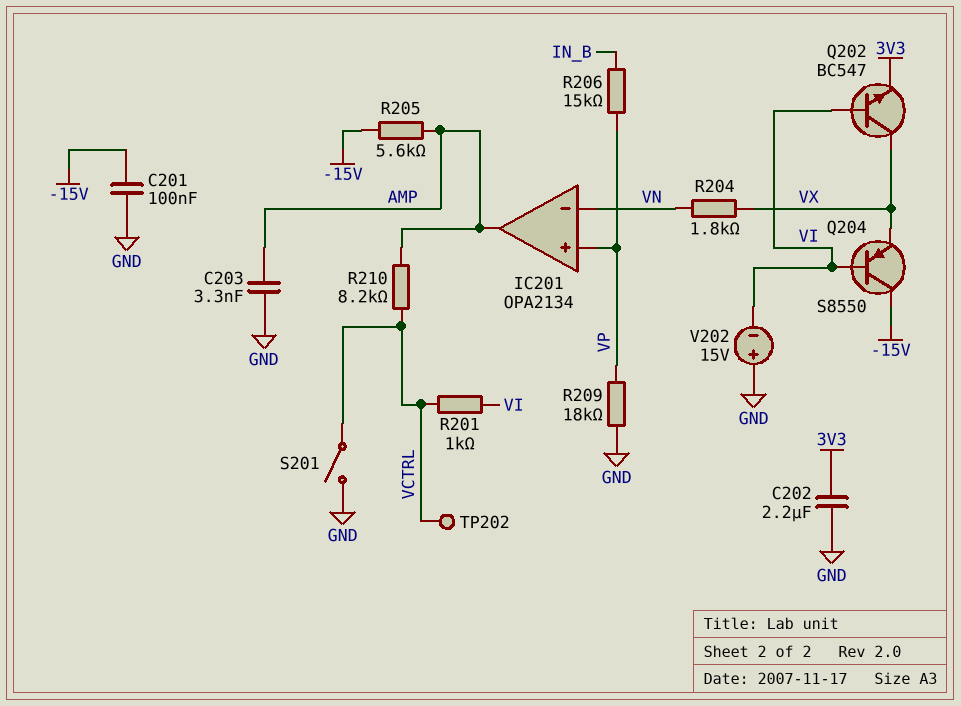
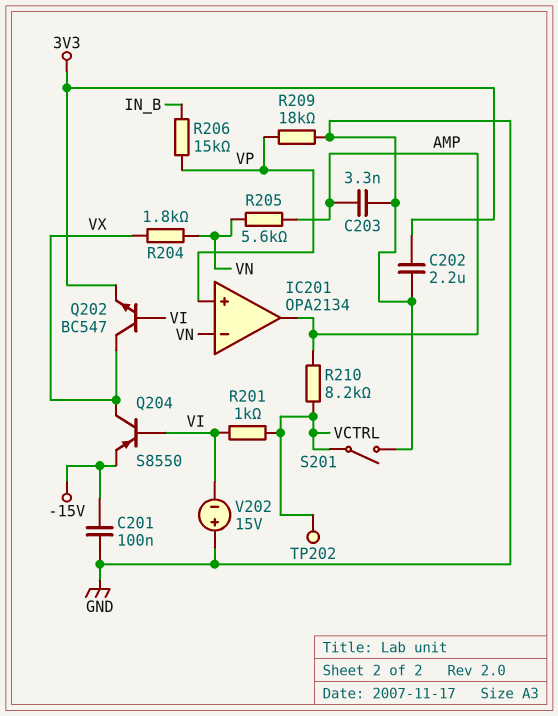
Q204: PNP S8550 (B VI, C -15V, E VX) -> PNP S8550 (B VI, C VX, E -15V)
R205: 5.6k (-15V, AMP) -> 5.6k (AMP, VN)

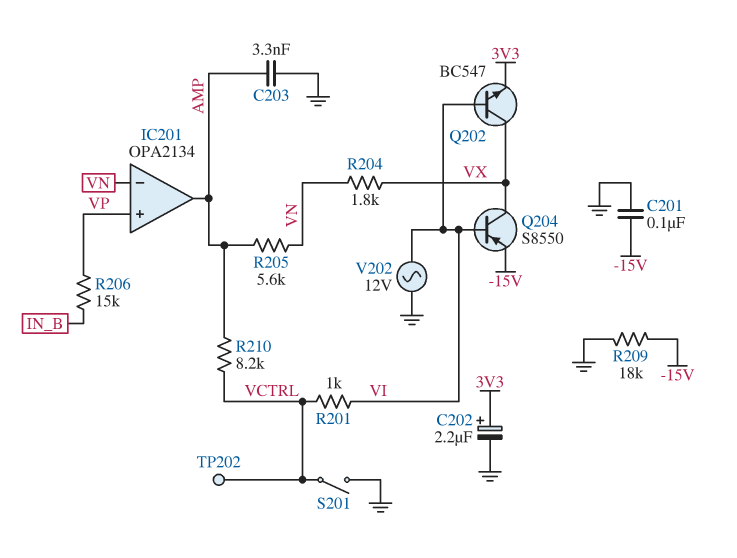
C202: 2.2uF (3V3, GND) -> 2.2uF (plus 3V3, minus GND)
R209: 18k (GND, VP) -> 18k (-15V, GND)
V202: 15V (plus GND, minus VI) -> AC 12V (GND, VI)

